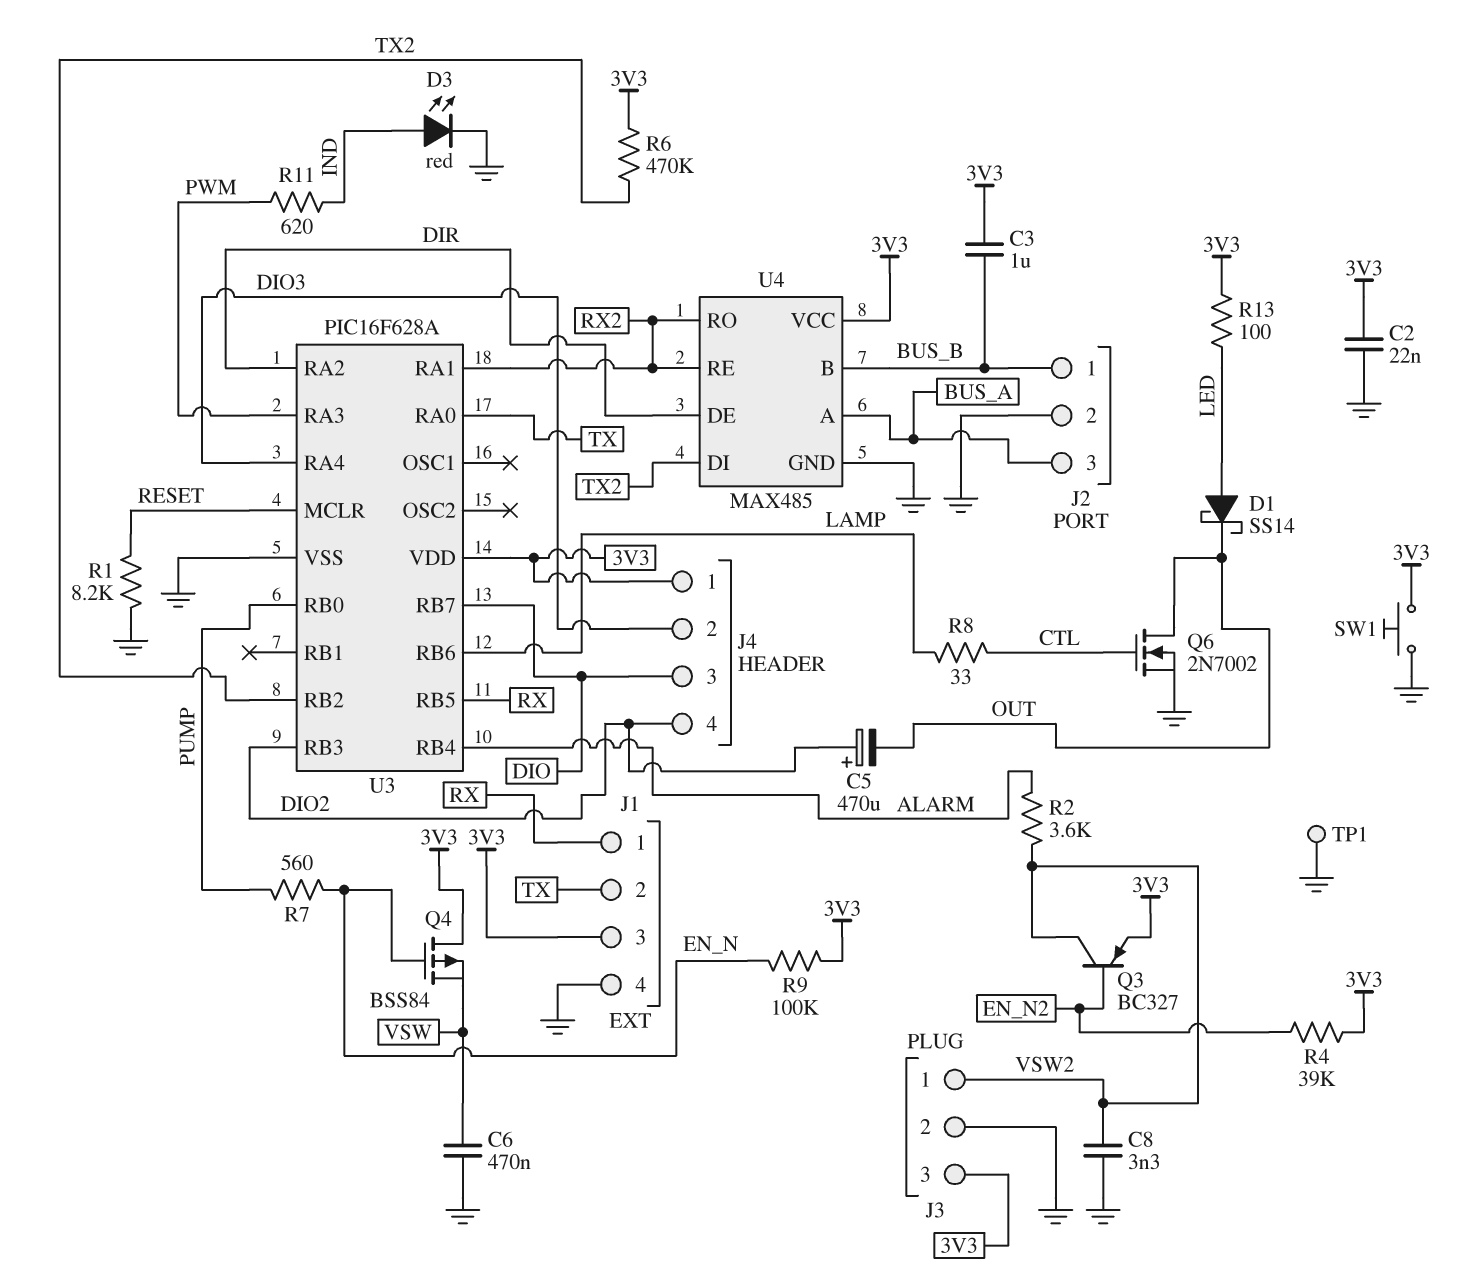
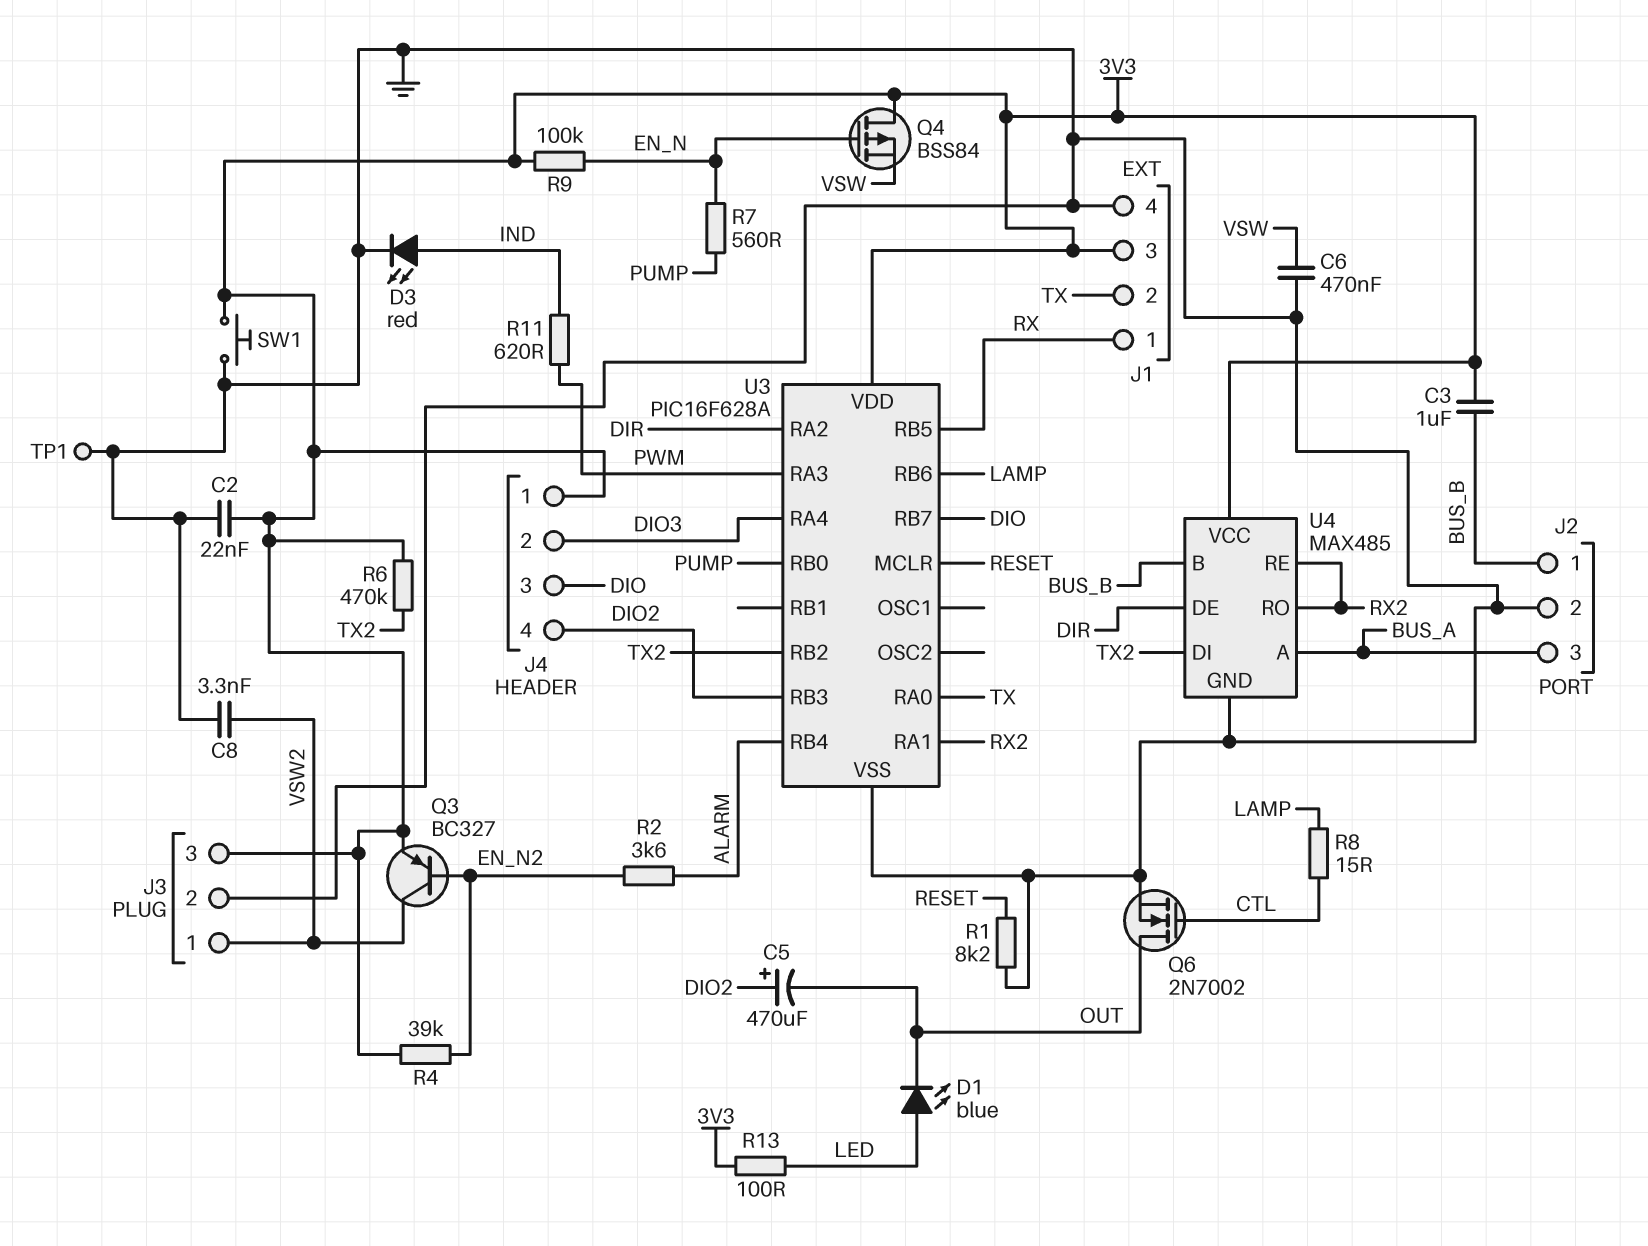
D1: schottky SS14 (A LED, K OUT) -> LED blue (A LED, K OUT)
R2: 3.6k (ALARM, VSW2) -> 3.6k (ALARM, EN_N2)
R8: 33 (CTL, LAMP) -> 15 (CTL, LAMP)

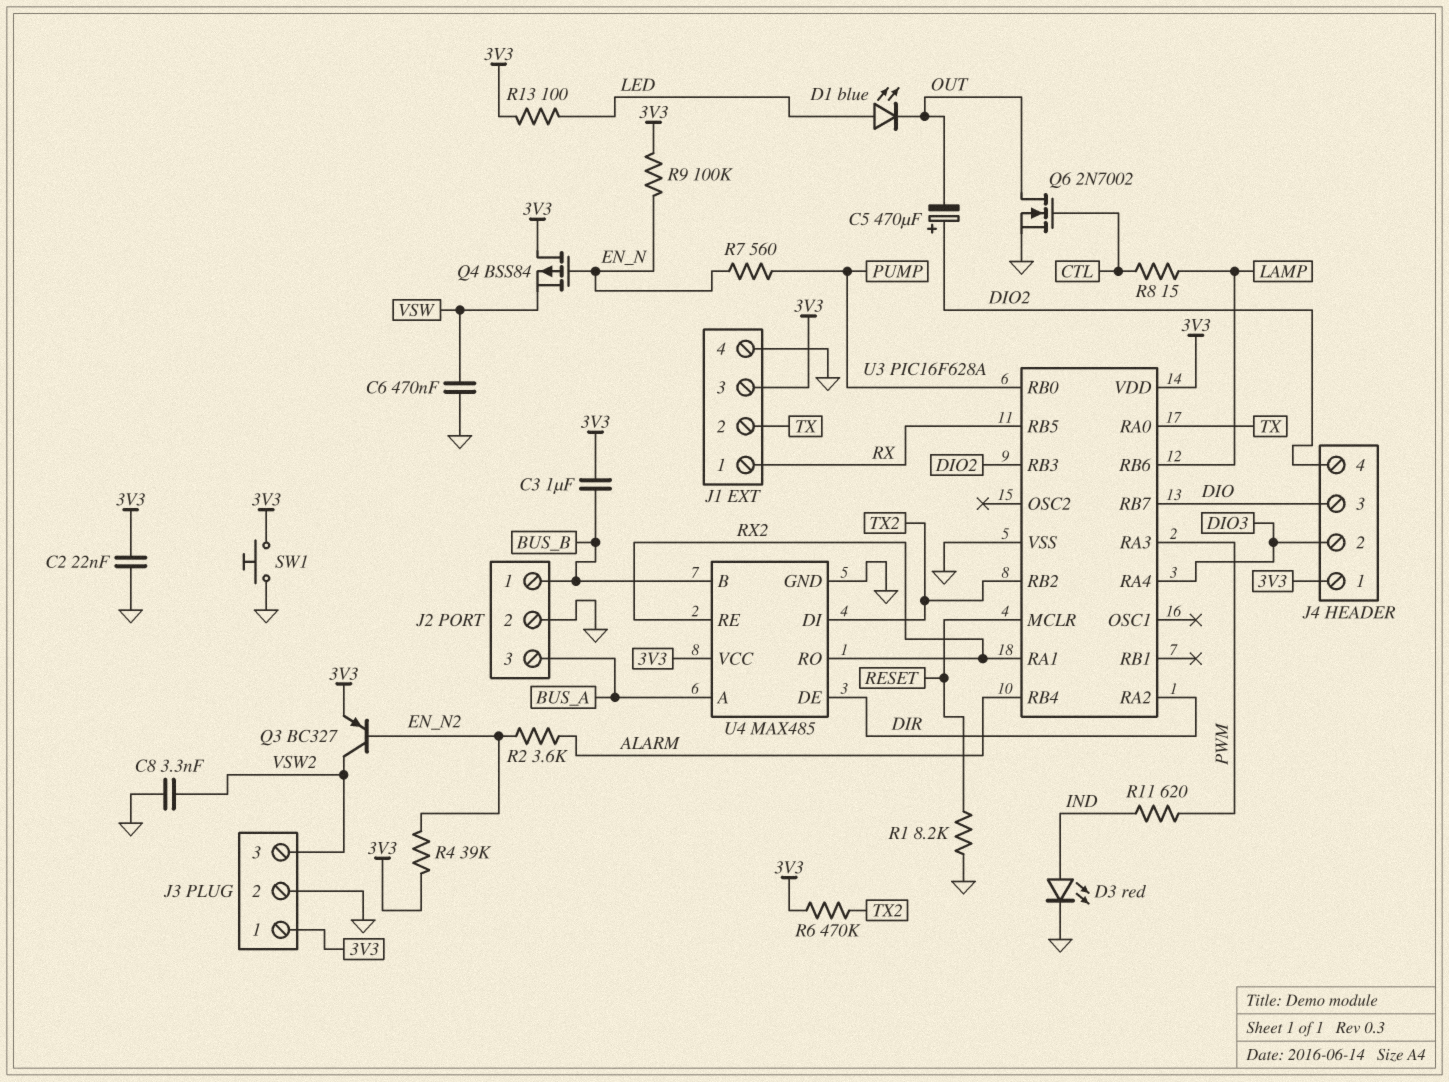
J3 pin 1: VSW2 -> 3V3
J3 pin 3: 3V3 -> VSW2
TP1: test point (GND) -> none

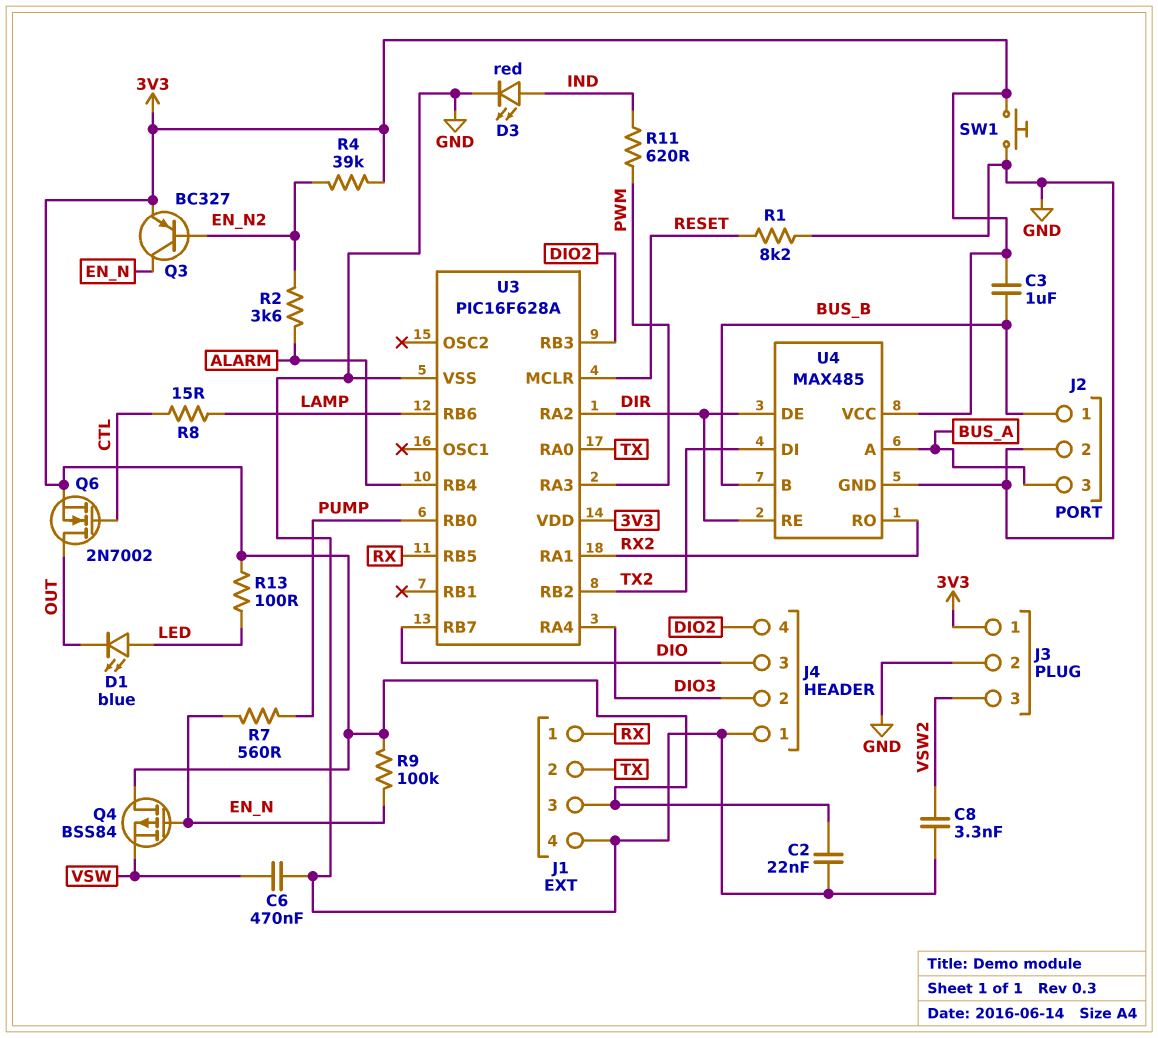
C5: 470uF (plus DIO2, minus OUT) -> none
J4 pin 1: 3V3 -> GND
Q3: PNP BC327 (B EN_N2, C VSW2, E 3V3) -> PNP BC327 (B EN_N2, C EN_N, E 3V3)
Q6: NMOS 2N7002 (G CTL, D OUT, S GND) -> NMOS 2N7002 (G CTL, D OUT, S 3V3)
R6: 470k (3V3, TX2) -> none
U4 pin RE: RX2 -> DIR

